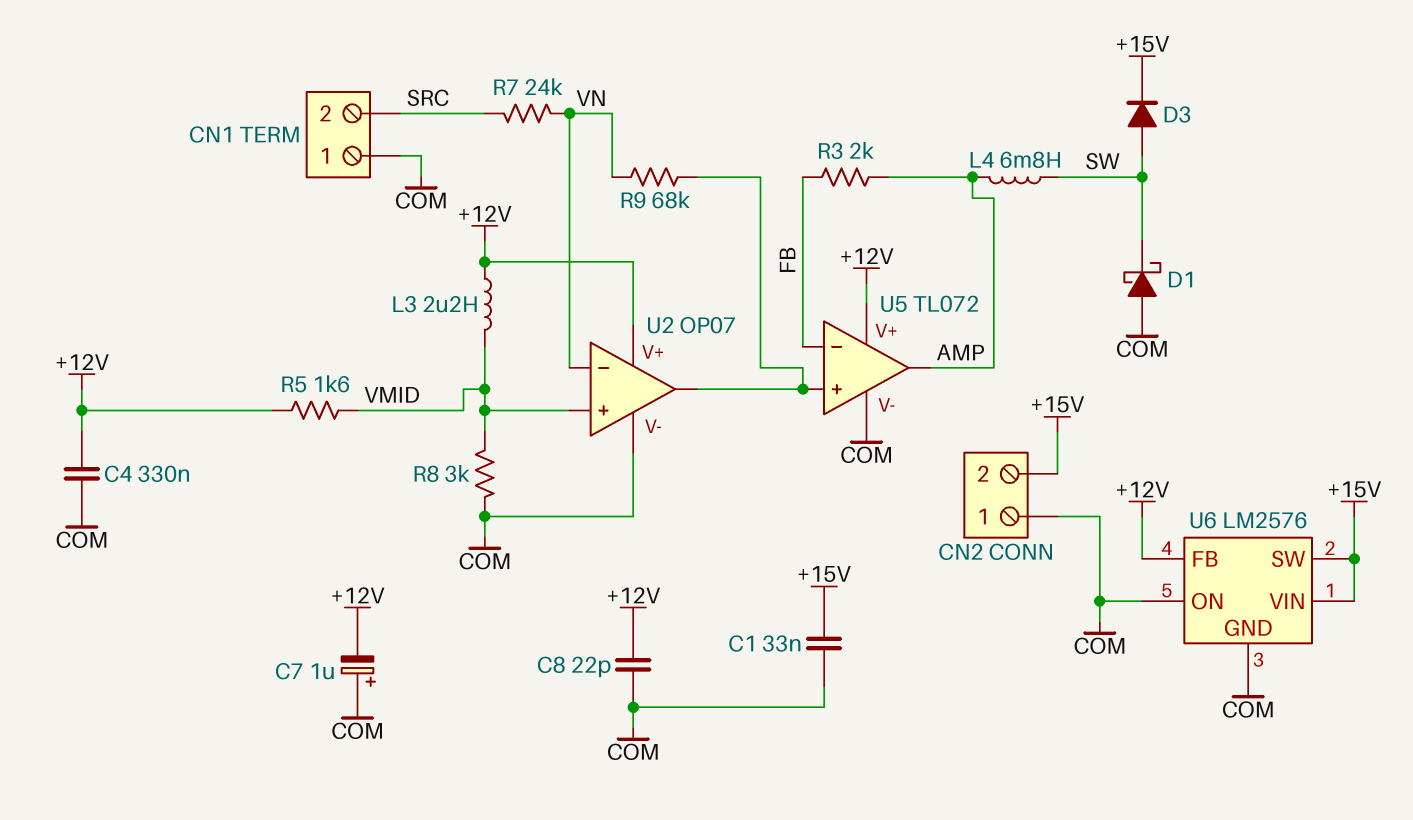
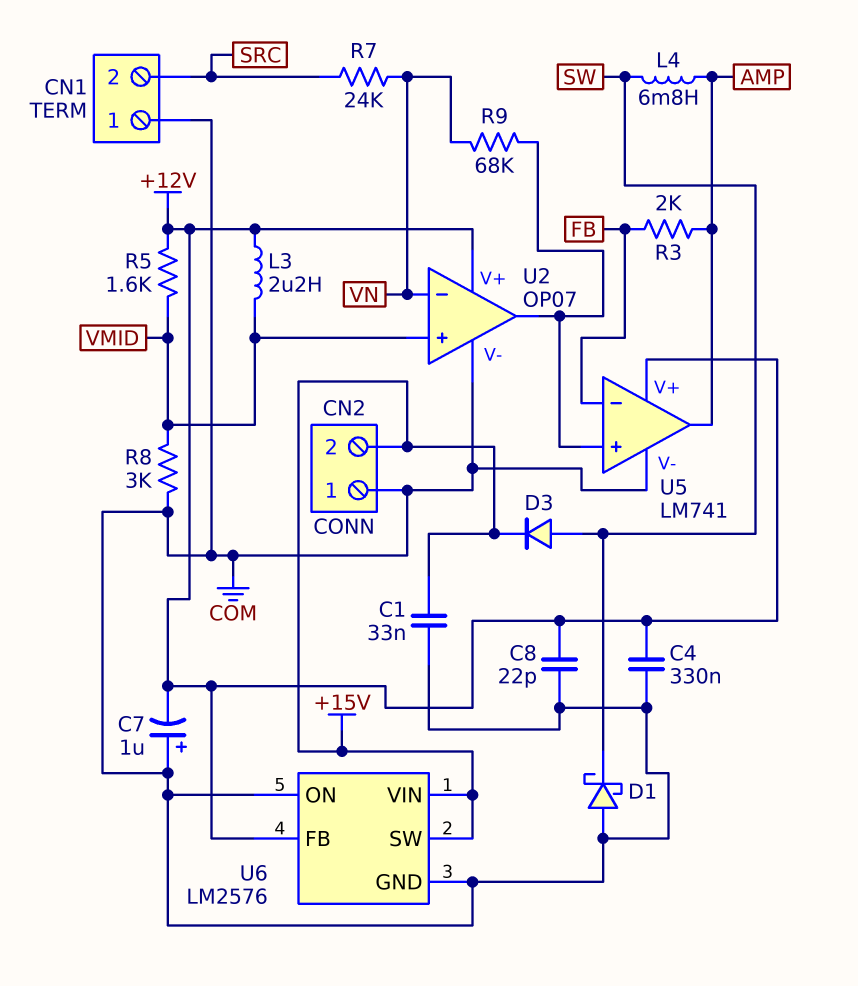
U5: TL072 -> LM741

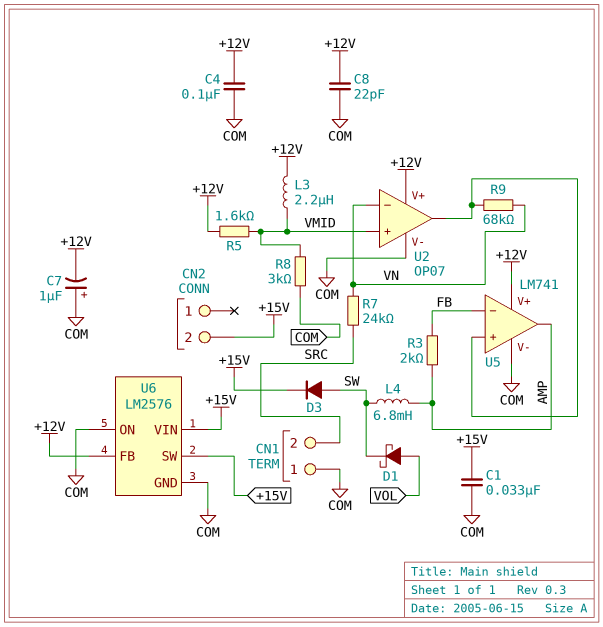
C4: 330nF (+12V, COM) -> 100nF (+12V, COM)
CN2 pin 1: COM -> none
D1: schottky (A COM, K SW) -> schottky (A VOL, K SW)

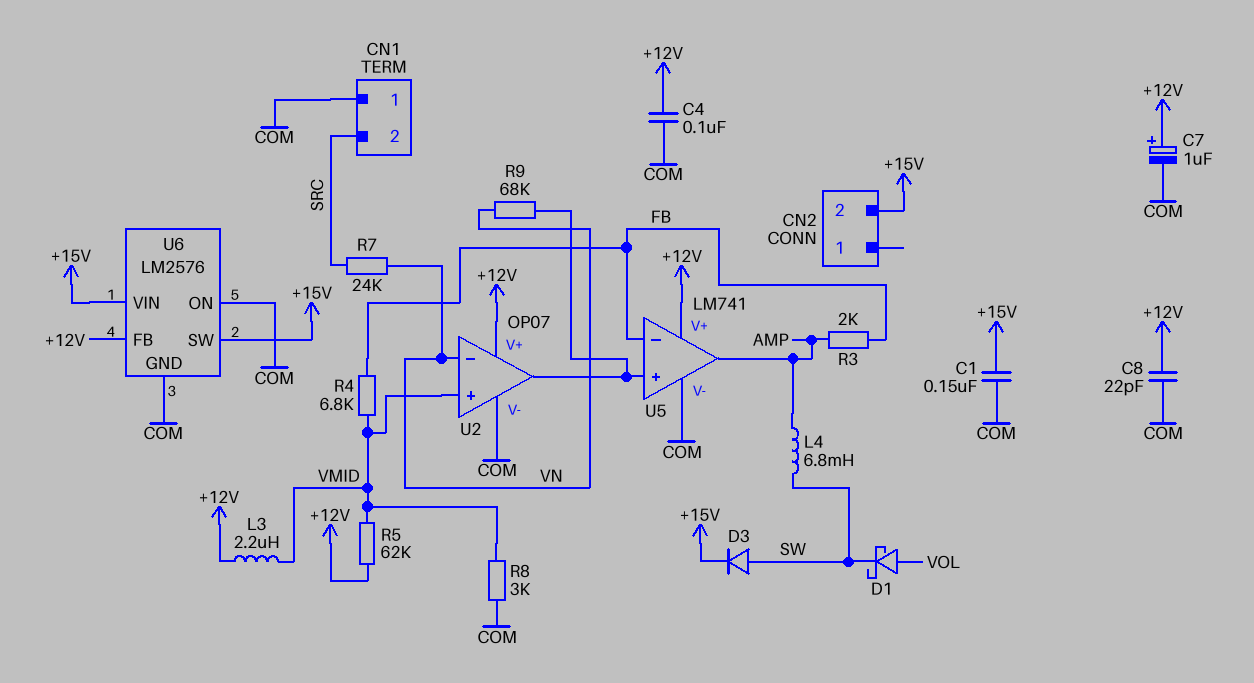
C1: 33nF (+15V, COM) -> 150nF (+15V, COM)
C7: 1uF (plus COM, minus +12V) -> 1uF (plus +12V, minus COM)
R4: none -> 6.8k (FB, VMID)
R5: 1.6k (+12V, VMID) -> 62k (+12V, VMID)

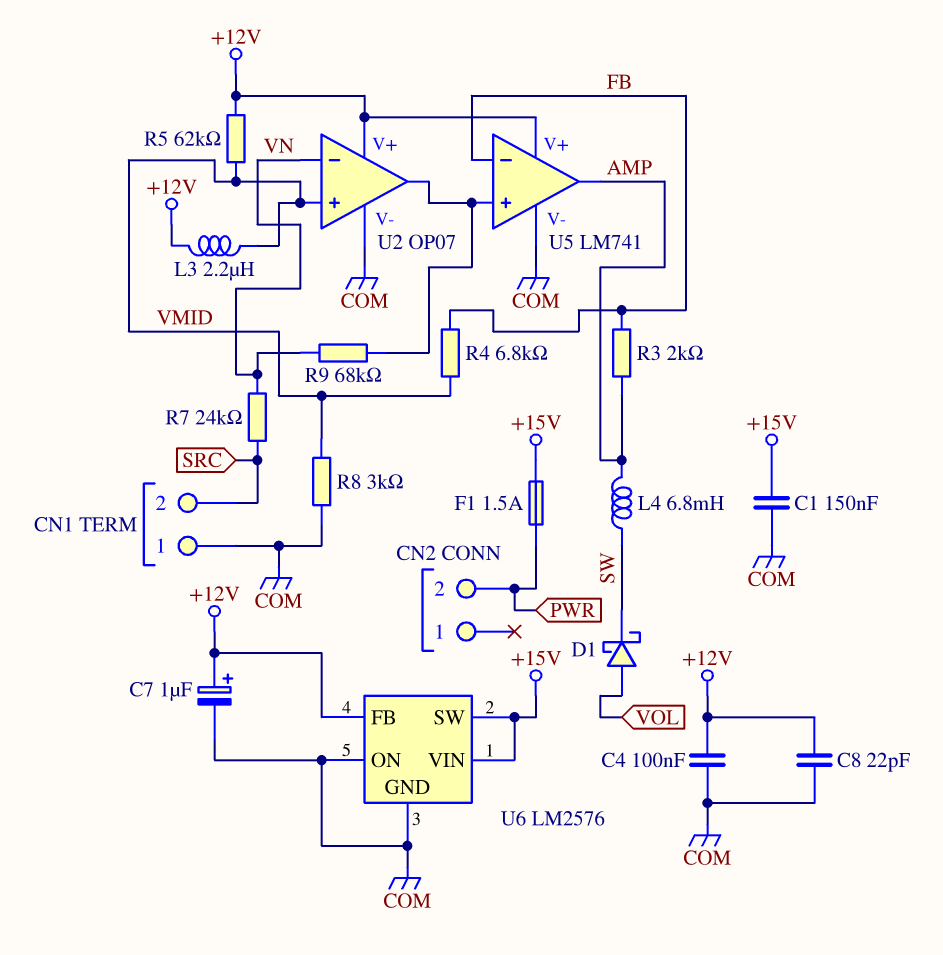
CN2 pin 2: +15V -> PWR
D3: diode (A SW, K +15V) -> none
F1: none -> 1.5A (+15V, PWR)

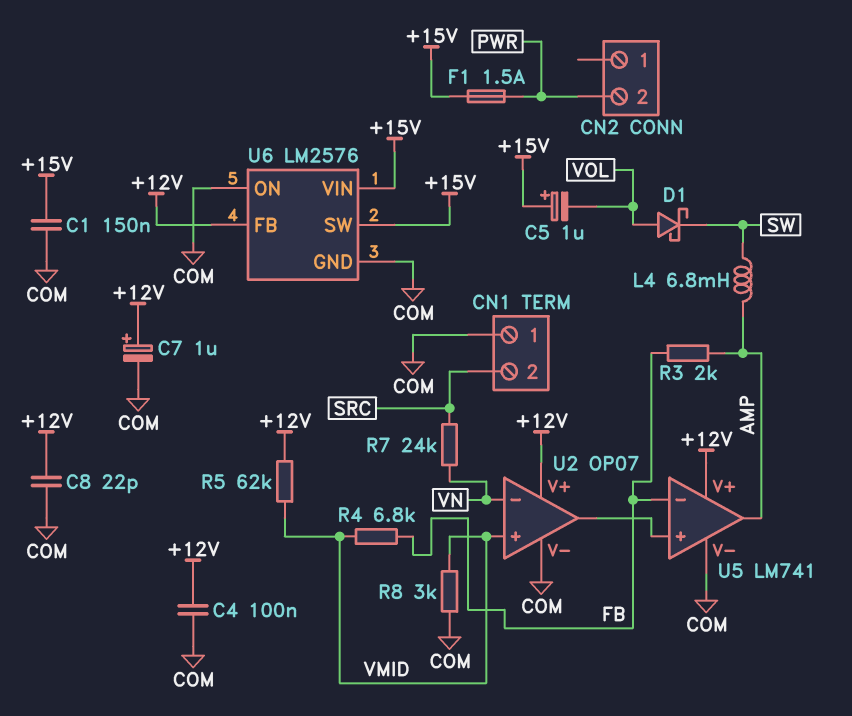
C5: none -> 1uF (plus +15V, minus VOL)
L3: 2.2uH (+12V, VMID) -> none
R9: 68k (U2/out, VN) -> none

